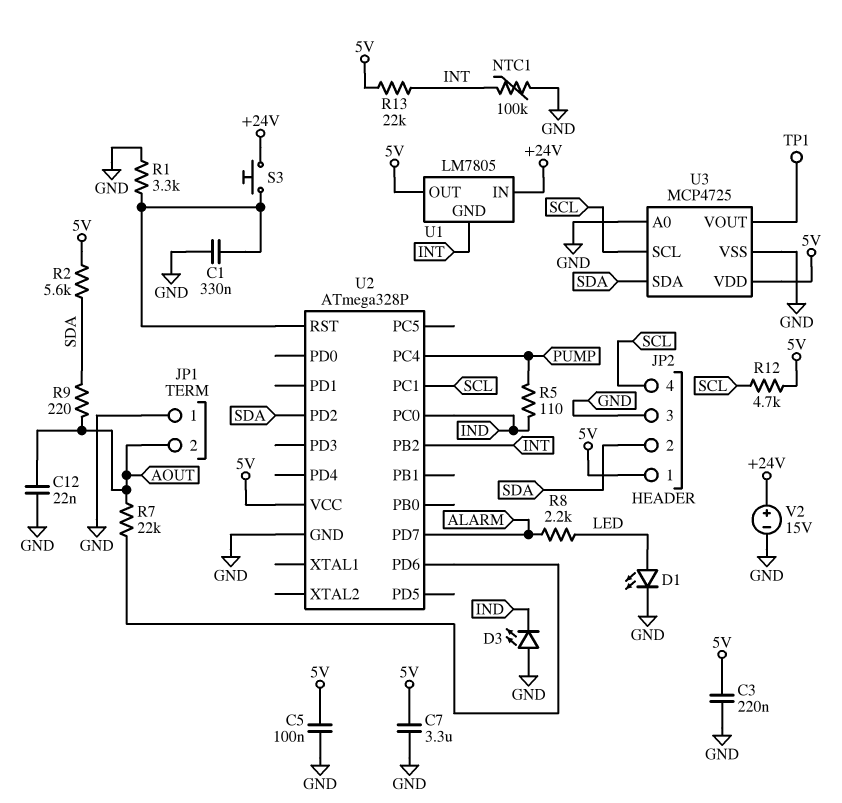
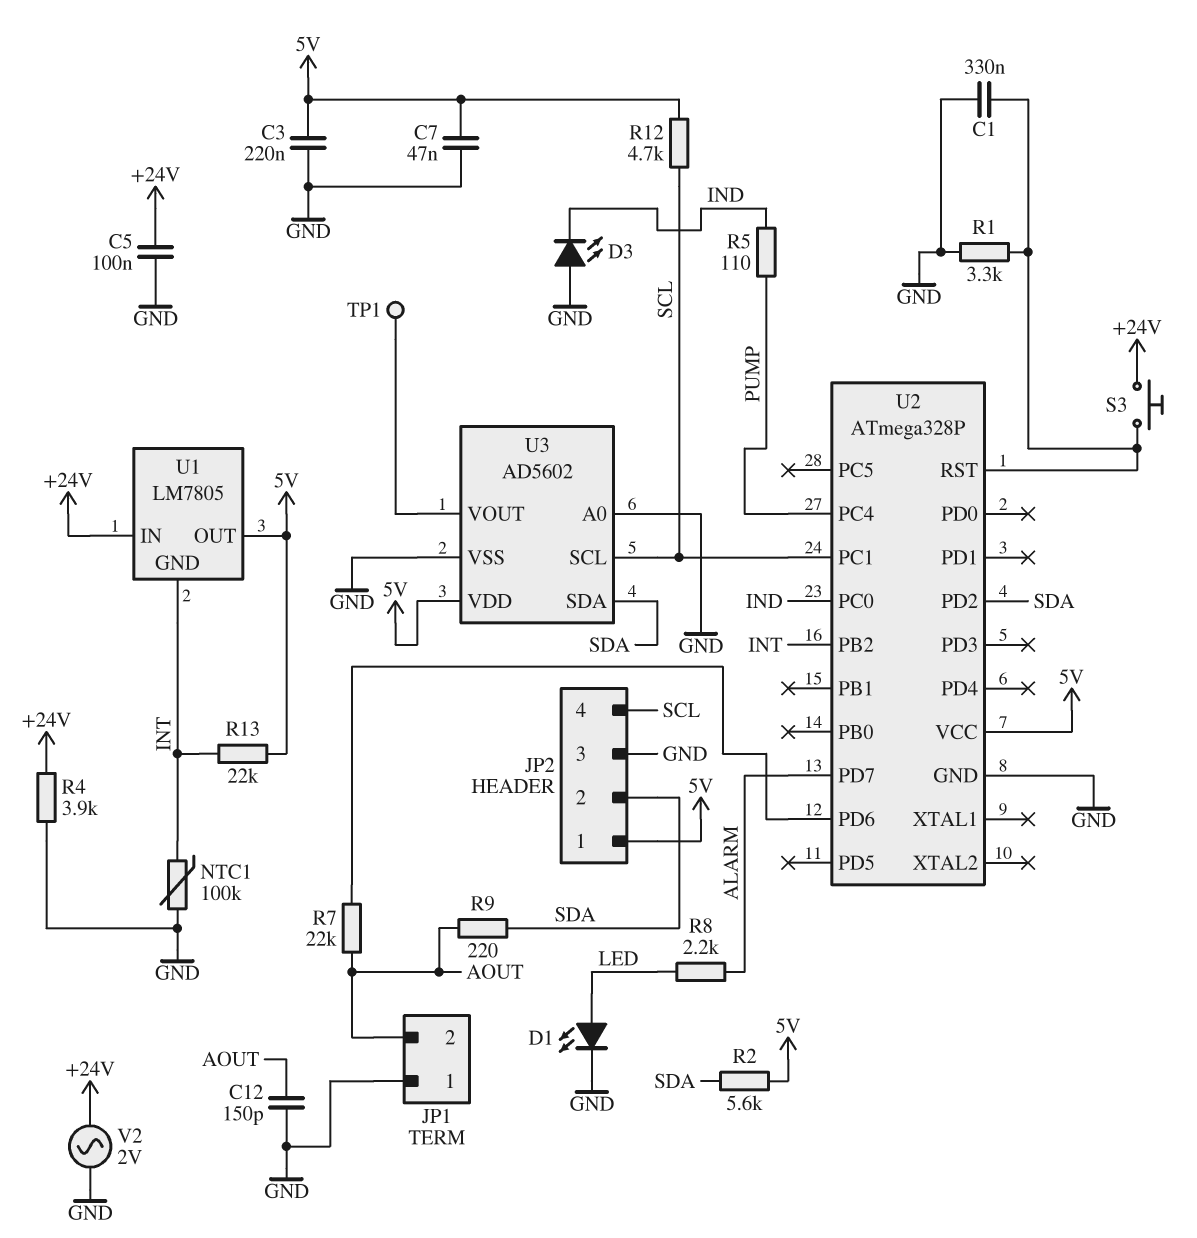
C5: 100nF (5V, GND) -> 100nF (+24V, GND)
C7: 3.3uF (5V, GND) -> 47nF (5V, GND)
C12: 22nF (AOUT, GND) -> 150pF (AOUT, GND)
R4: none -> 3.9k (+24V, GND)
U3: MCP4725 -> AD5602
V2: 15V (plus +24V, minus GND) -> AC 2V (+24V, GND)

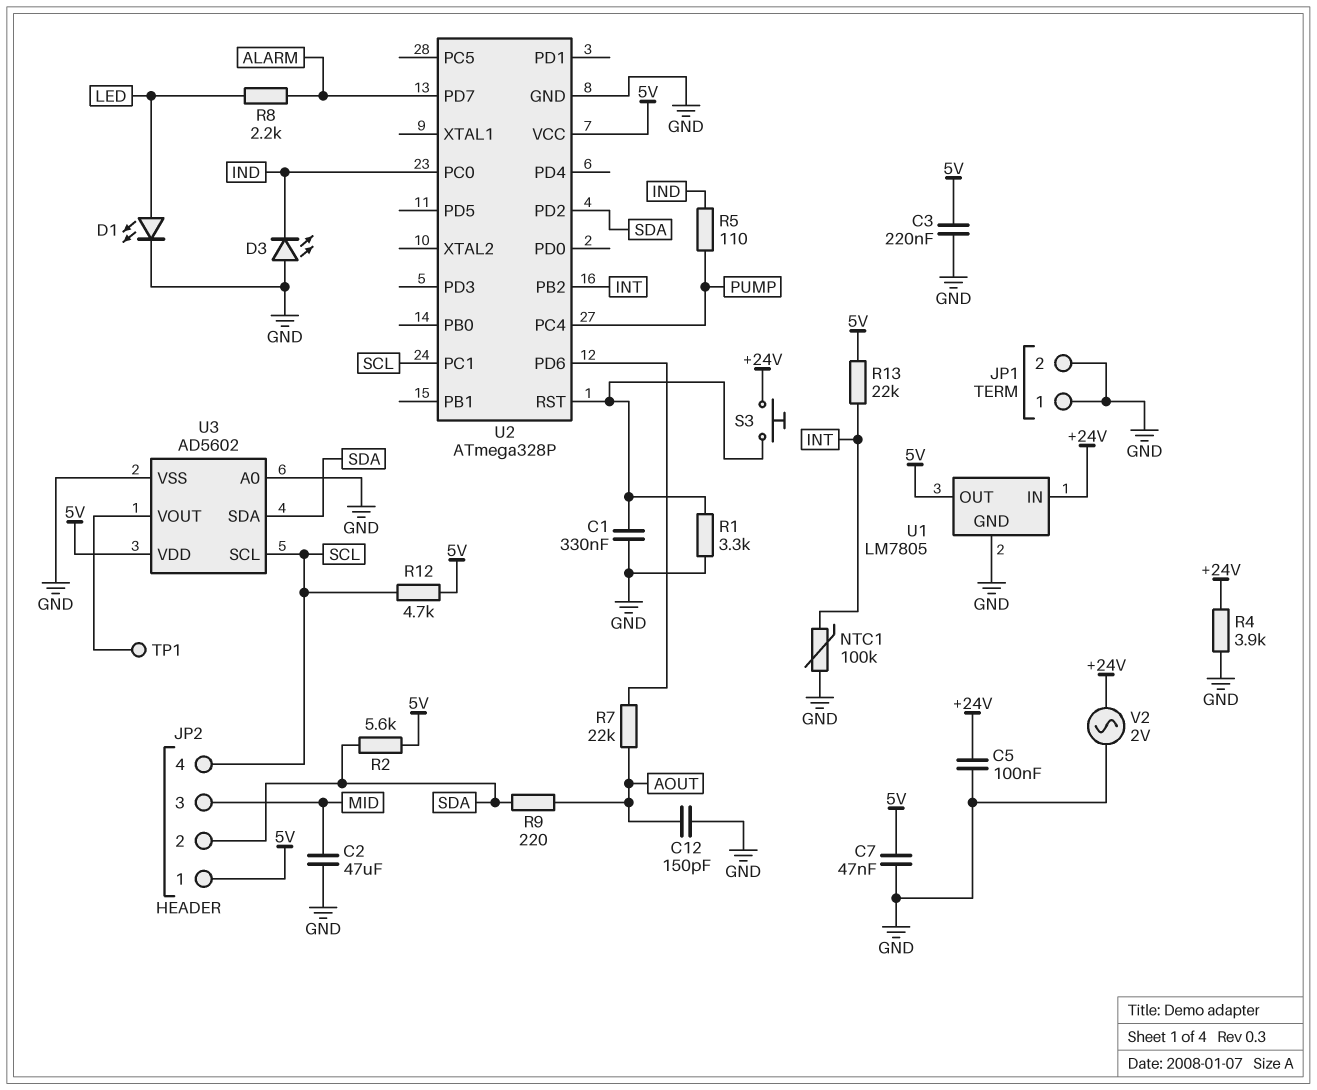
C2: none -> 47uF (GND, MID)
JP1 pin 2: AOUT -> GND
JP2 pin 3: GND -> MID
U1 pin GND: INT -> GND

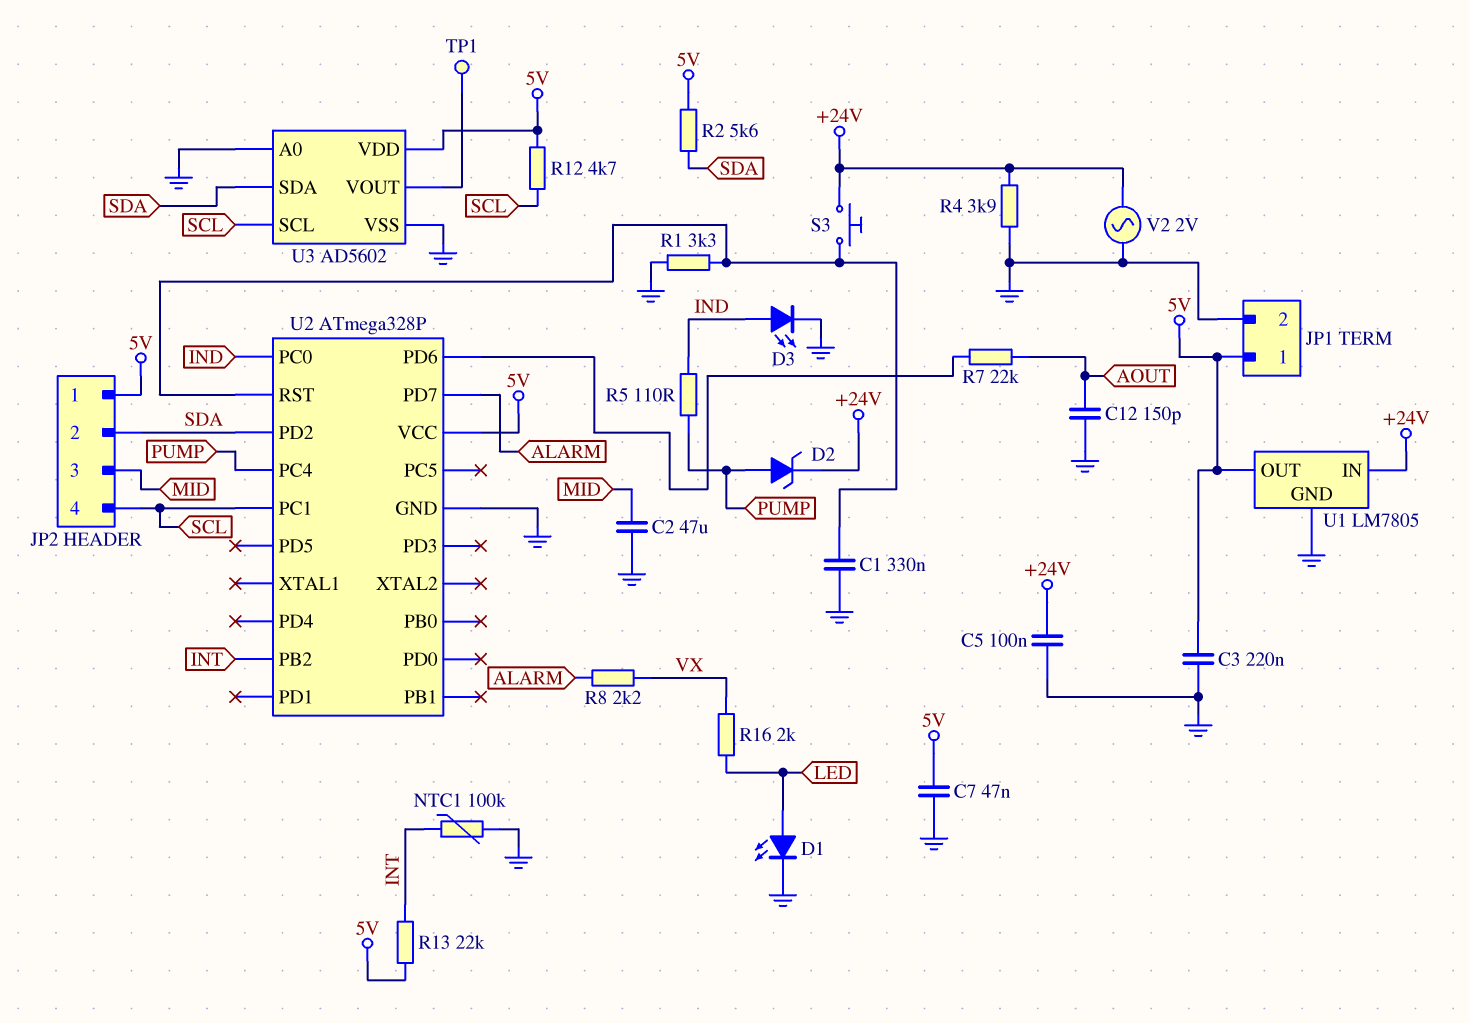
D2: none -> zener (A PUMP, K +24V)
D3: LED (A GND, K IND) -> LED (A IND, K GND)
JP1 pin 1: GND -> 5V
R8: 2.2k (ALARM, LED) -> 2.2k (ALARM, VX)
R9: 220 (AOUT, SDA) -> none
R16: none -> 2k (LED, VX)

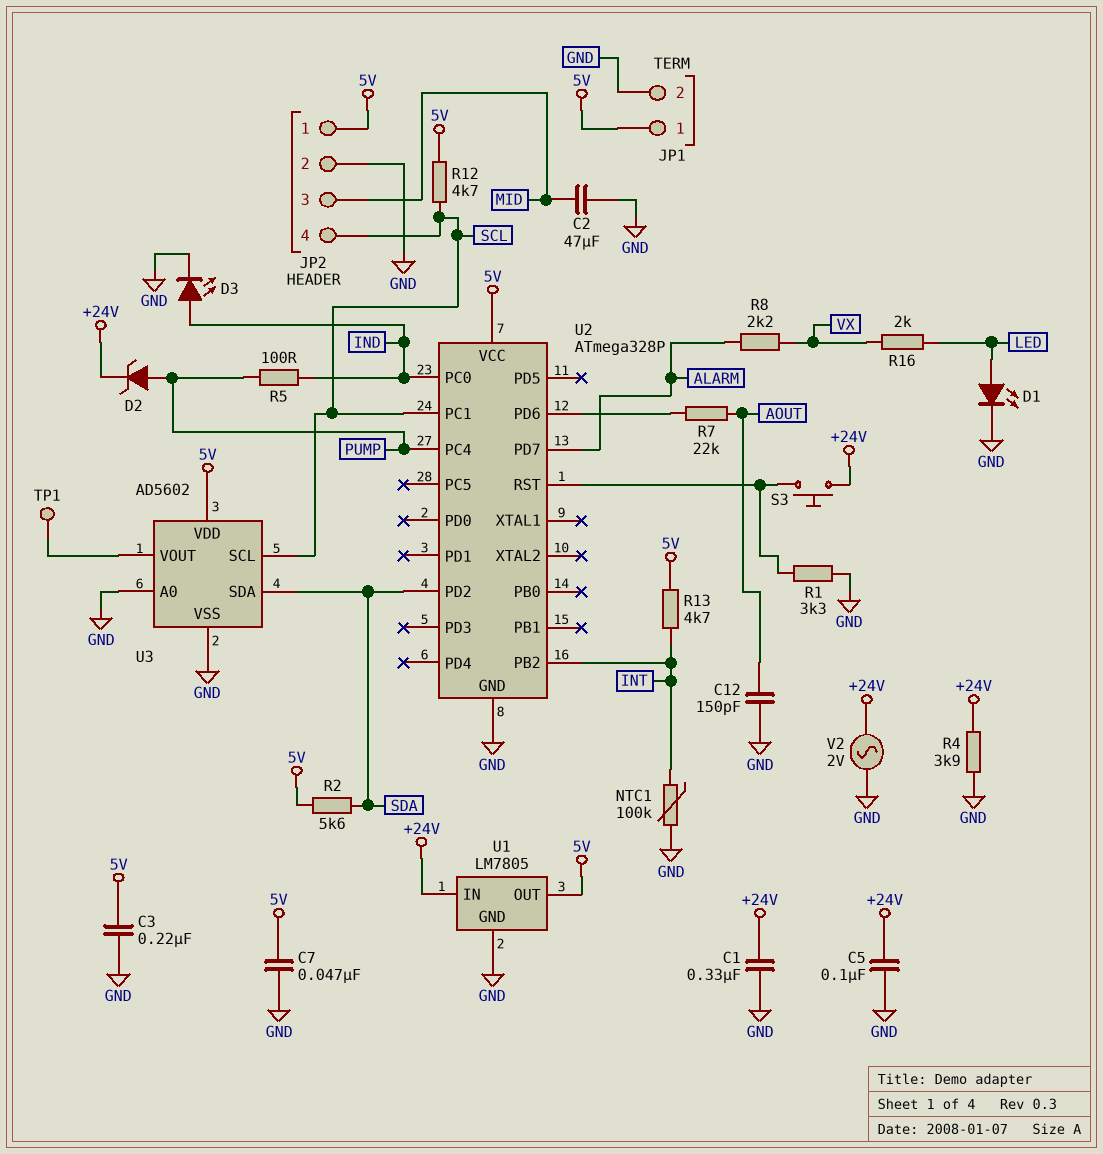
C1: 330nF (GND, U2/RST) -> 330nF (+24V, GND)
JP2 pin 2: SDA -> GND
R5: 110 (IND, PUMP) -> 100 (IND, PUMP)
R13: 22k (5V, INT) -> 4.7k (5V, INT)

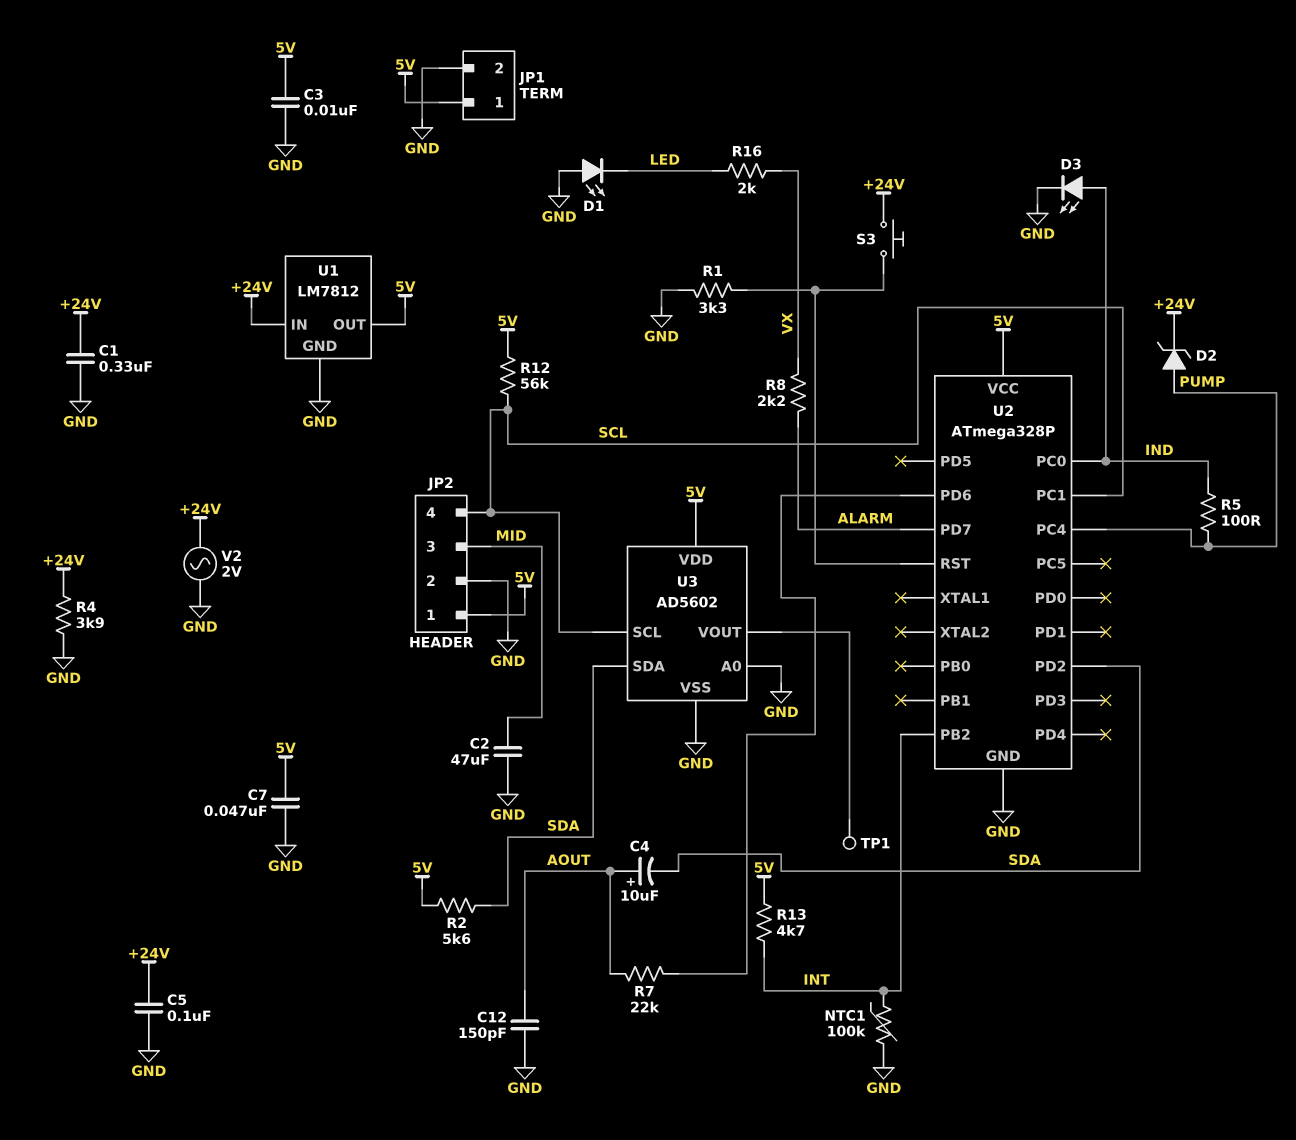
C3: 220nF (5V, GND) -> 10nF (5V, GND)
C4: none -> 10uF (plus AOUT, minus SDA)
D1: LED (A LED, K GND) -> LED (A GND, K LED)
R12: 4.7k (5V, SCL) -> 56k (5V, SCL)
U1: LM7805 -> LM7812

